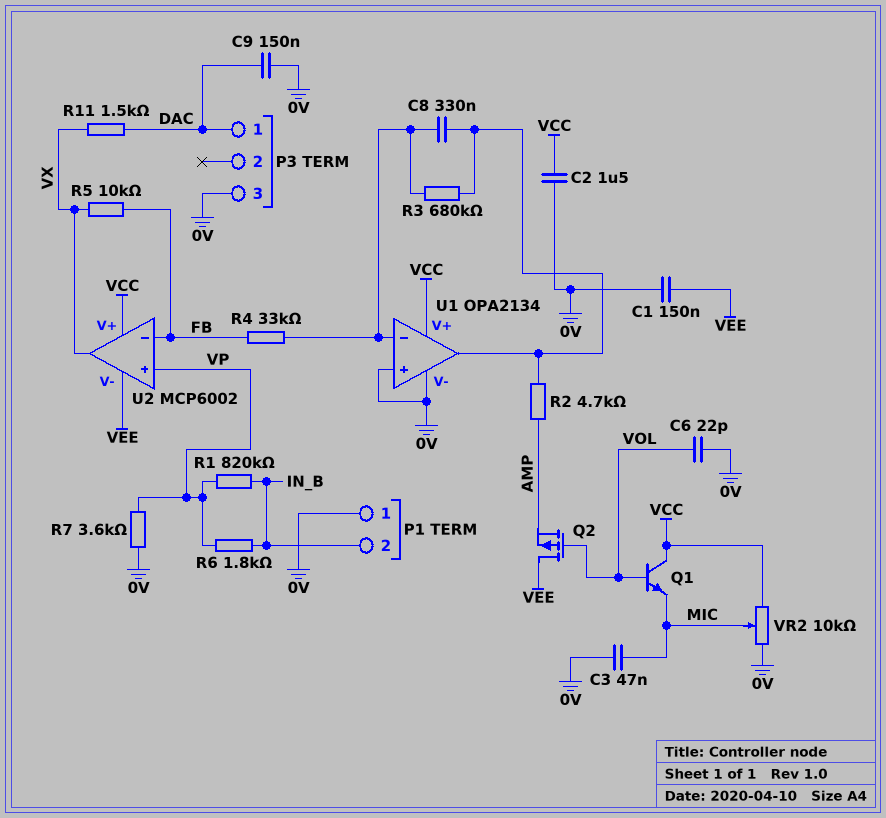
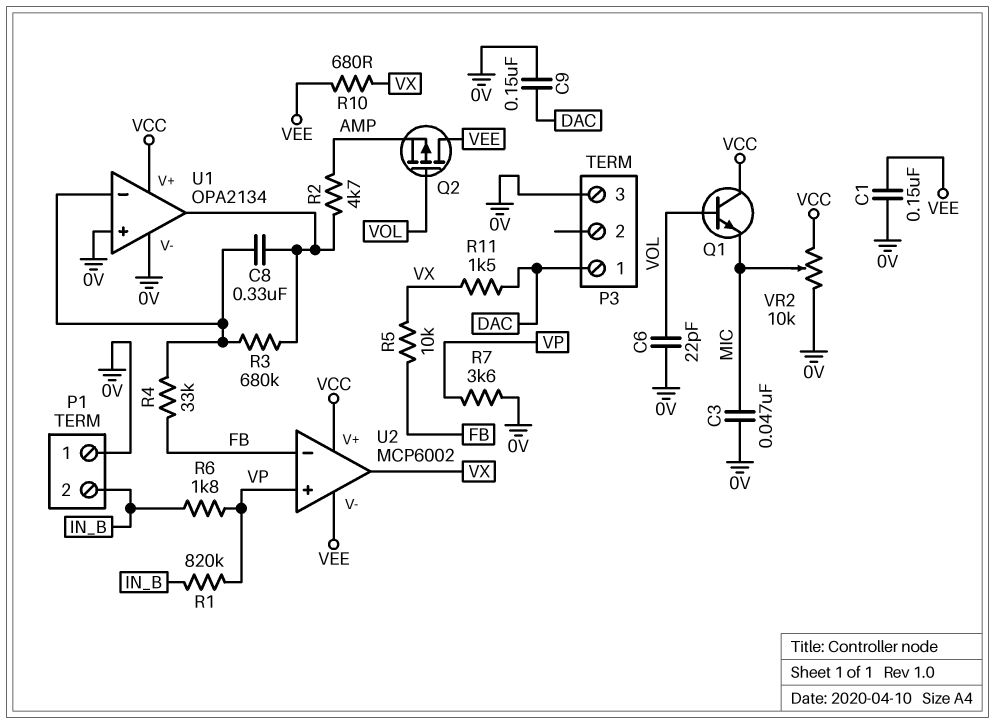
C2: 1.5uF (0V, VCC) -> none
R10: none -> 680 (VEE, VX)

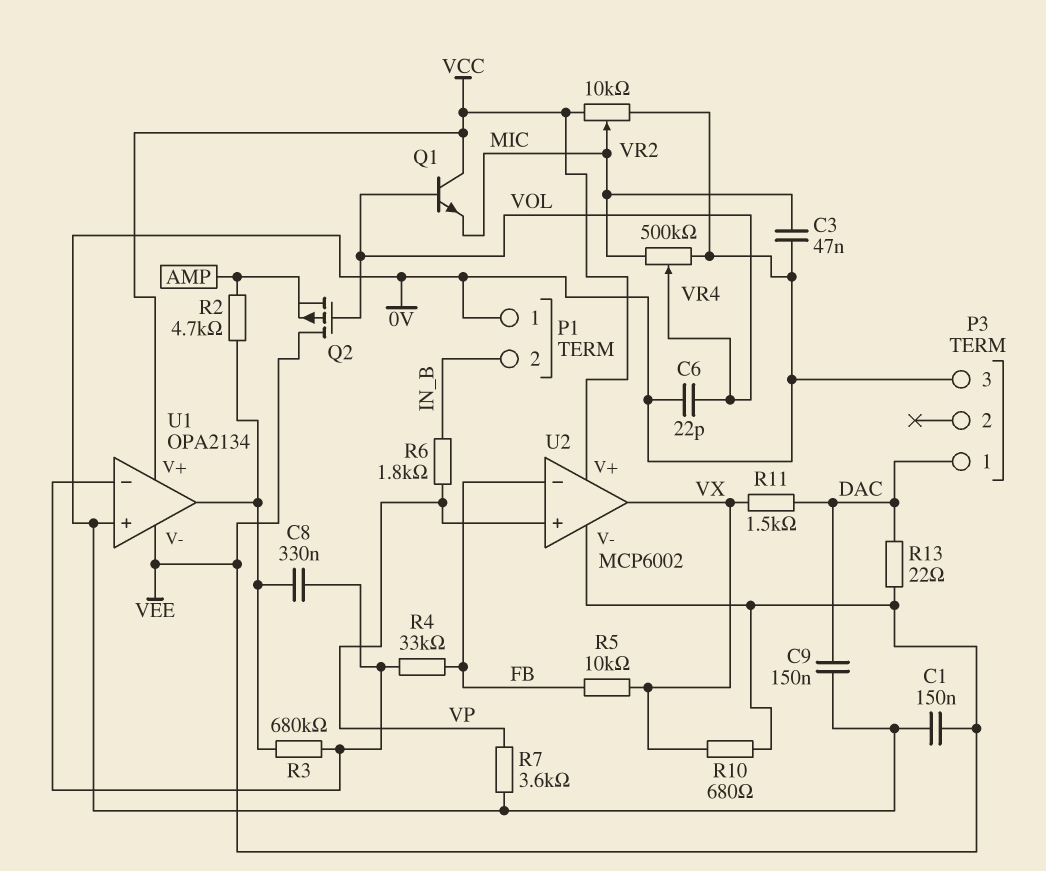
R1: 820k (IN_B, VP) -> none
R13: none -> 22 (DAC, VEE)
U1 pin V-: 0V -> VEE
VR4: none -> 500k (0V, MIC, wiper VOL)

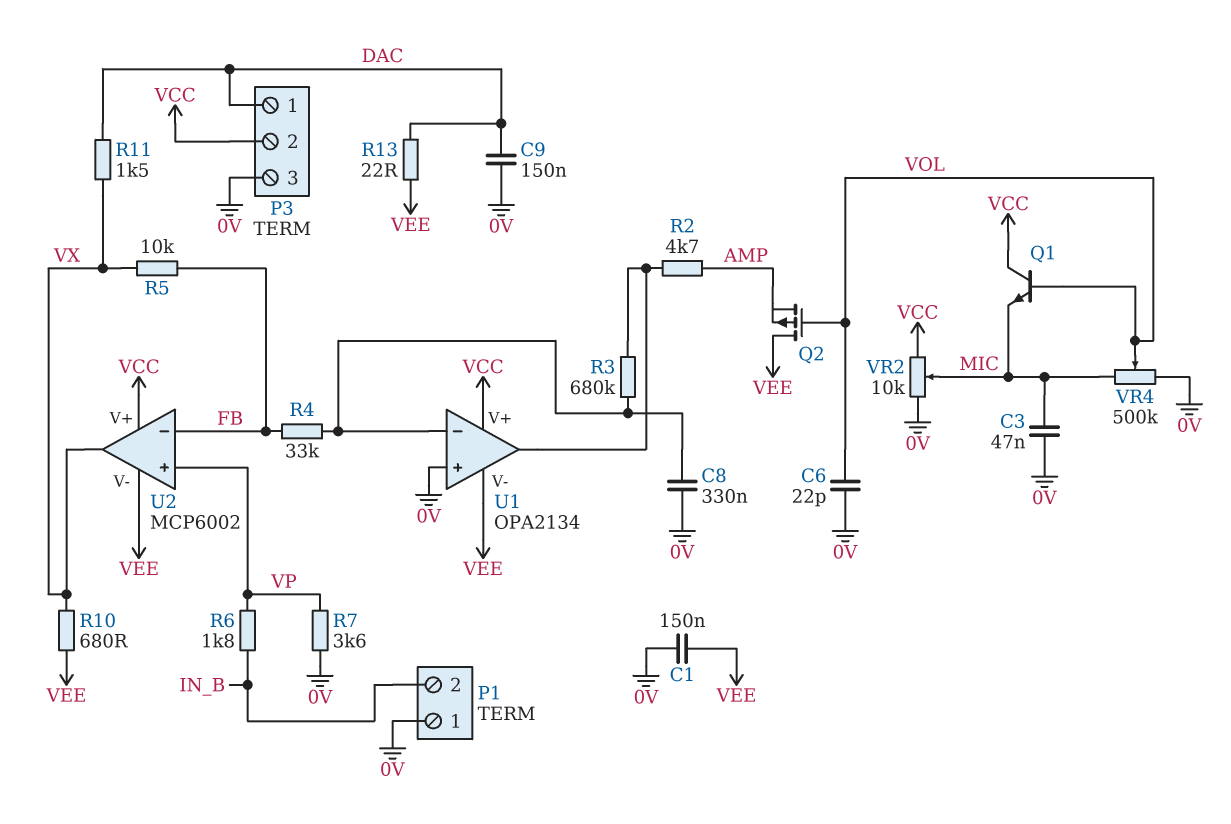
C8: 330nF (U1/in-, U1/out) -> 330nF (0V, U1/in-)
P3 pin 2: none -> VCC

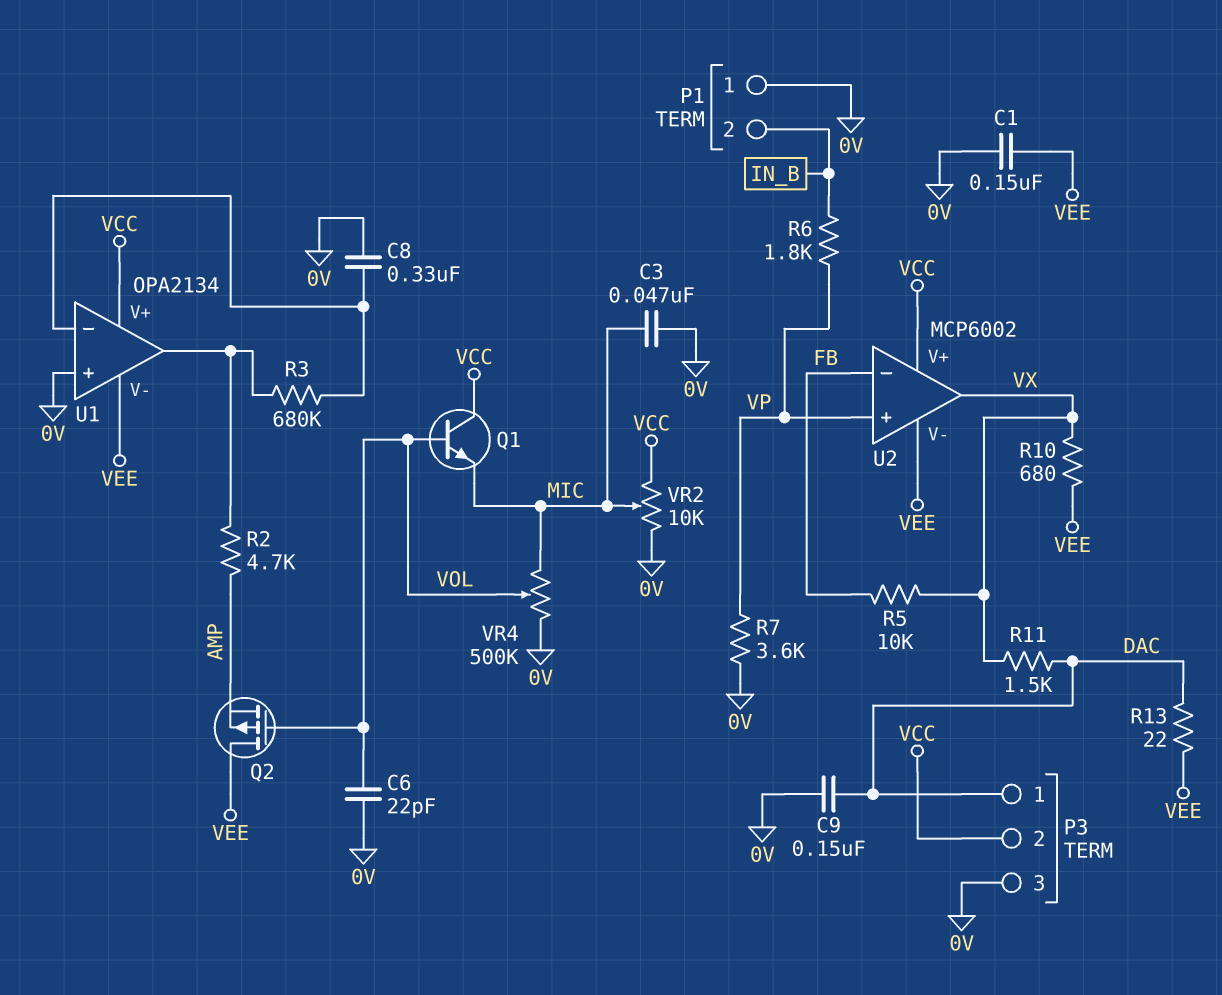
R4: 33k (FB, U1/in-) -> none

